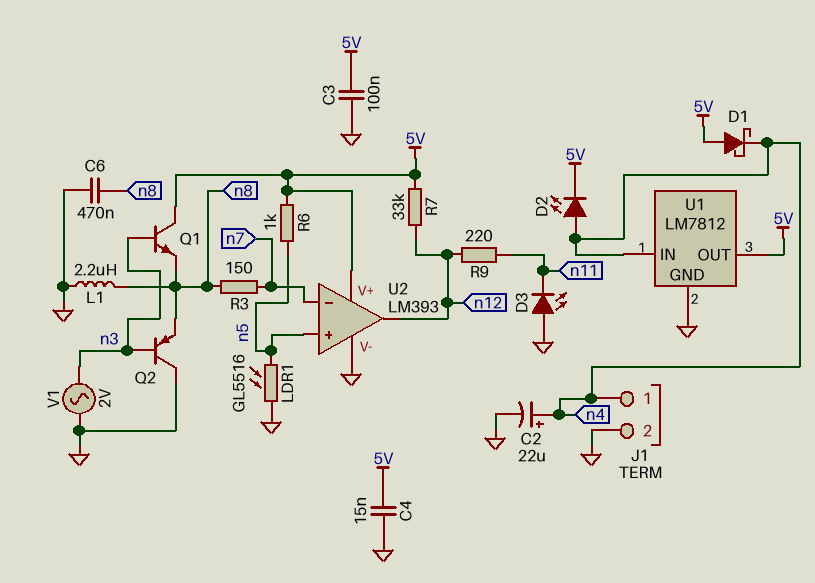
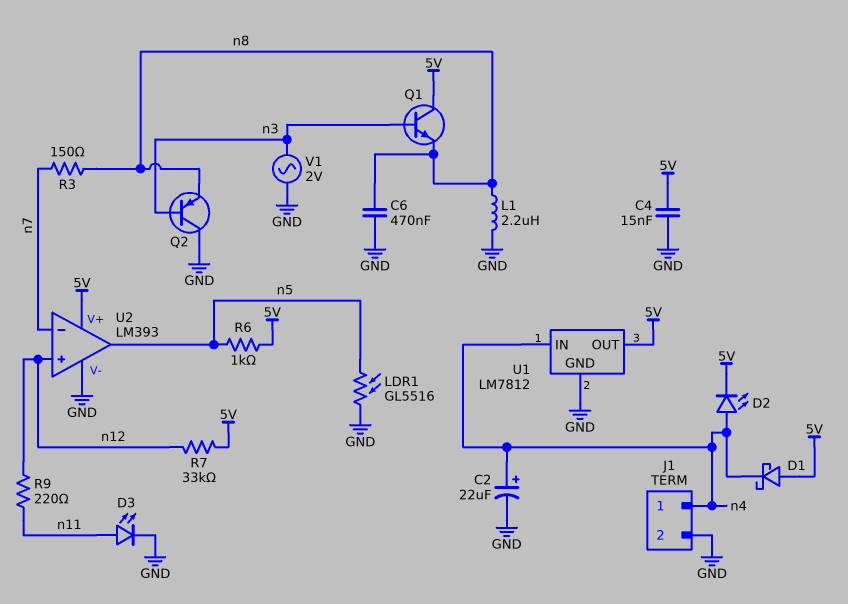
C3: 100nF (5V, GND) -> none
D3: LED (A GND, K n11) -> LED (A n11, K GND)
U2 pin in+: n5 -> n12
U2 pin out: n12 -> n5

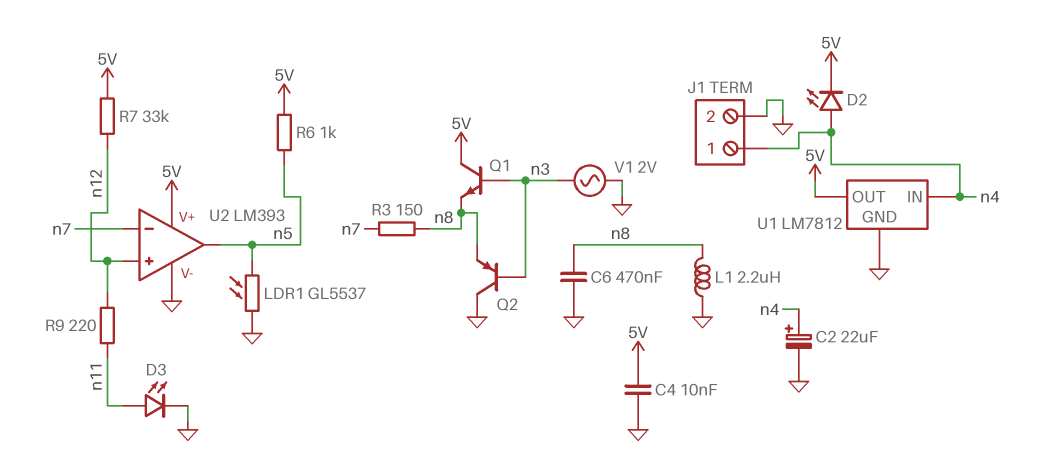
C4: 15nF (5V, GND) -> 10nF (5V, GND)
D1: schottky (A 5V, K n4) -> none
LDR1: GL5516 (GND, n5) -> GL5537 (GND, n5)

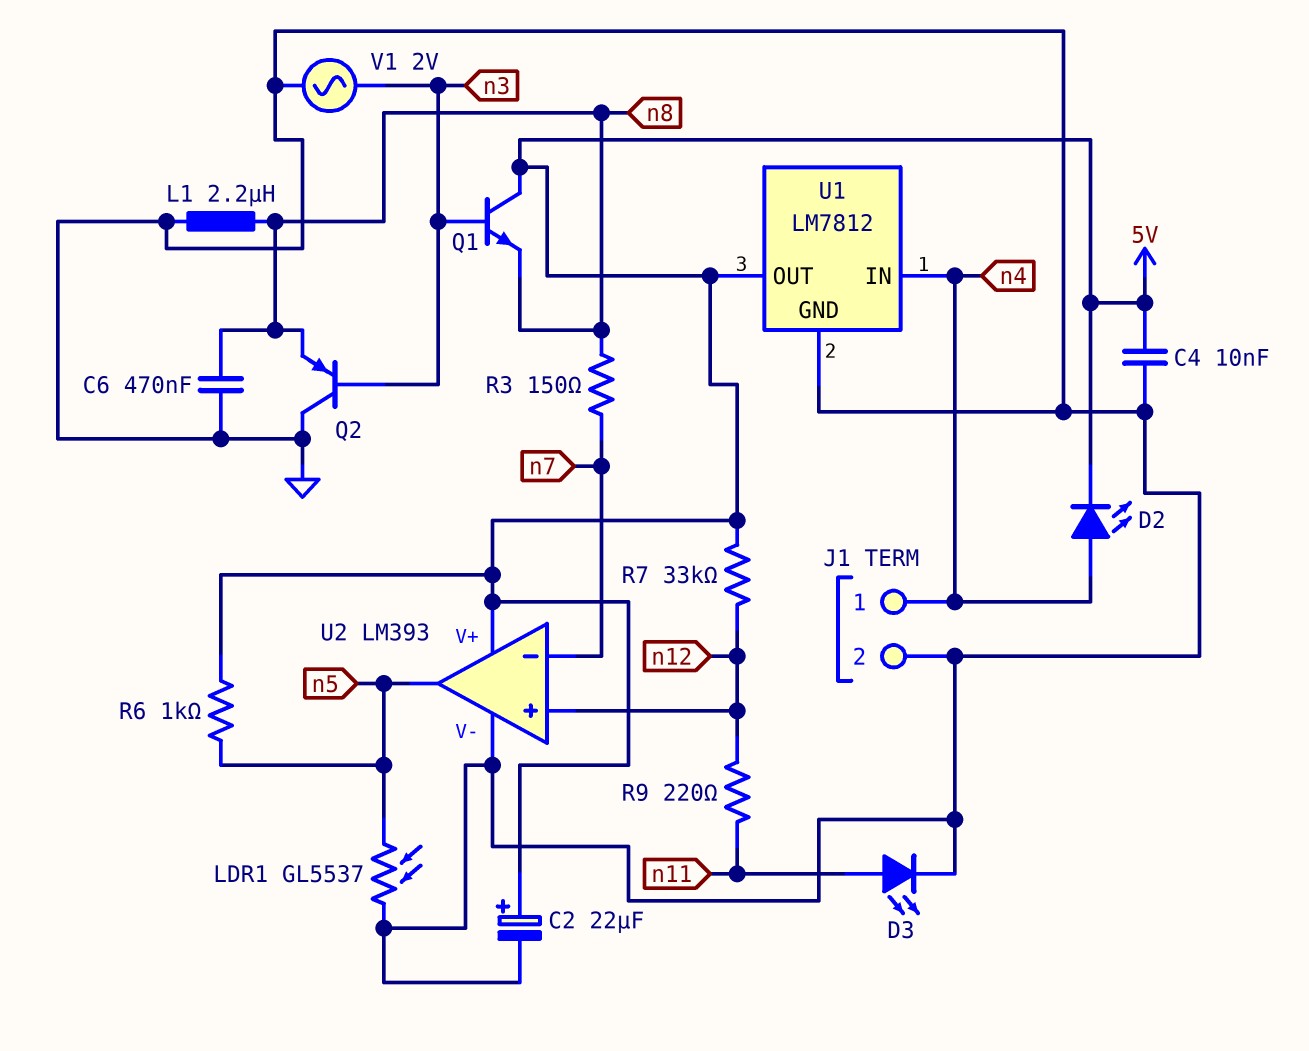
C2: 22uF (plus n4, minus GND) -> 22uF (plus 5V, minus GND)

